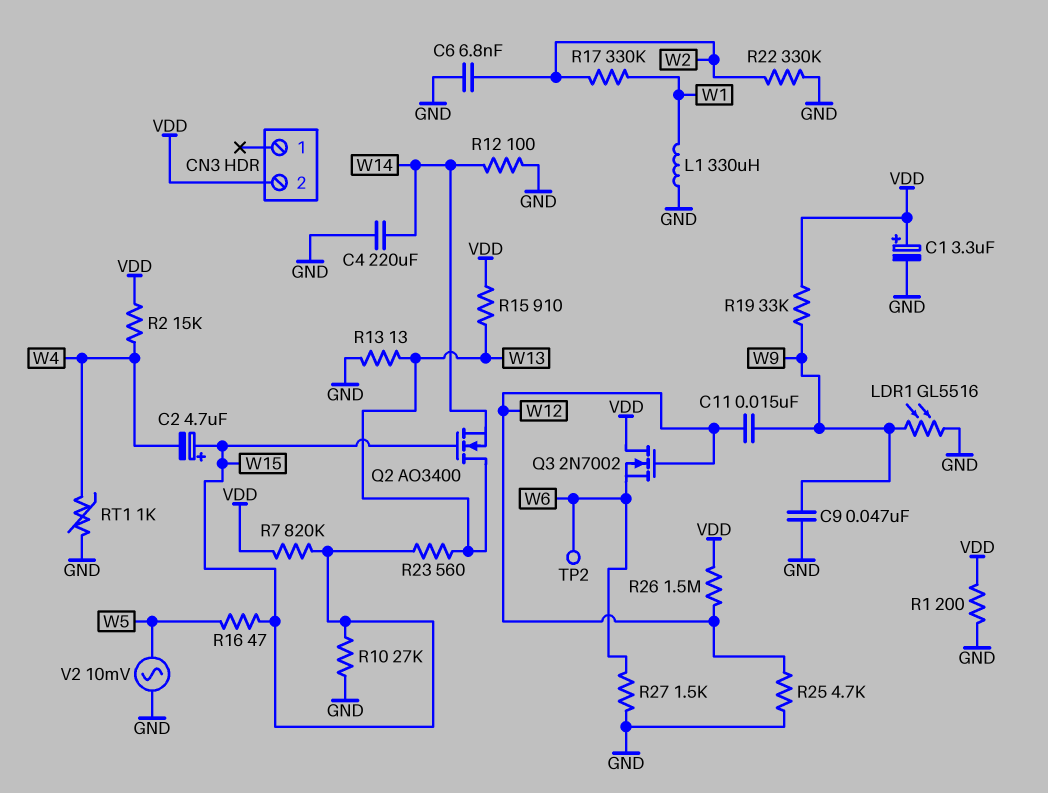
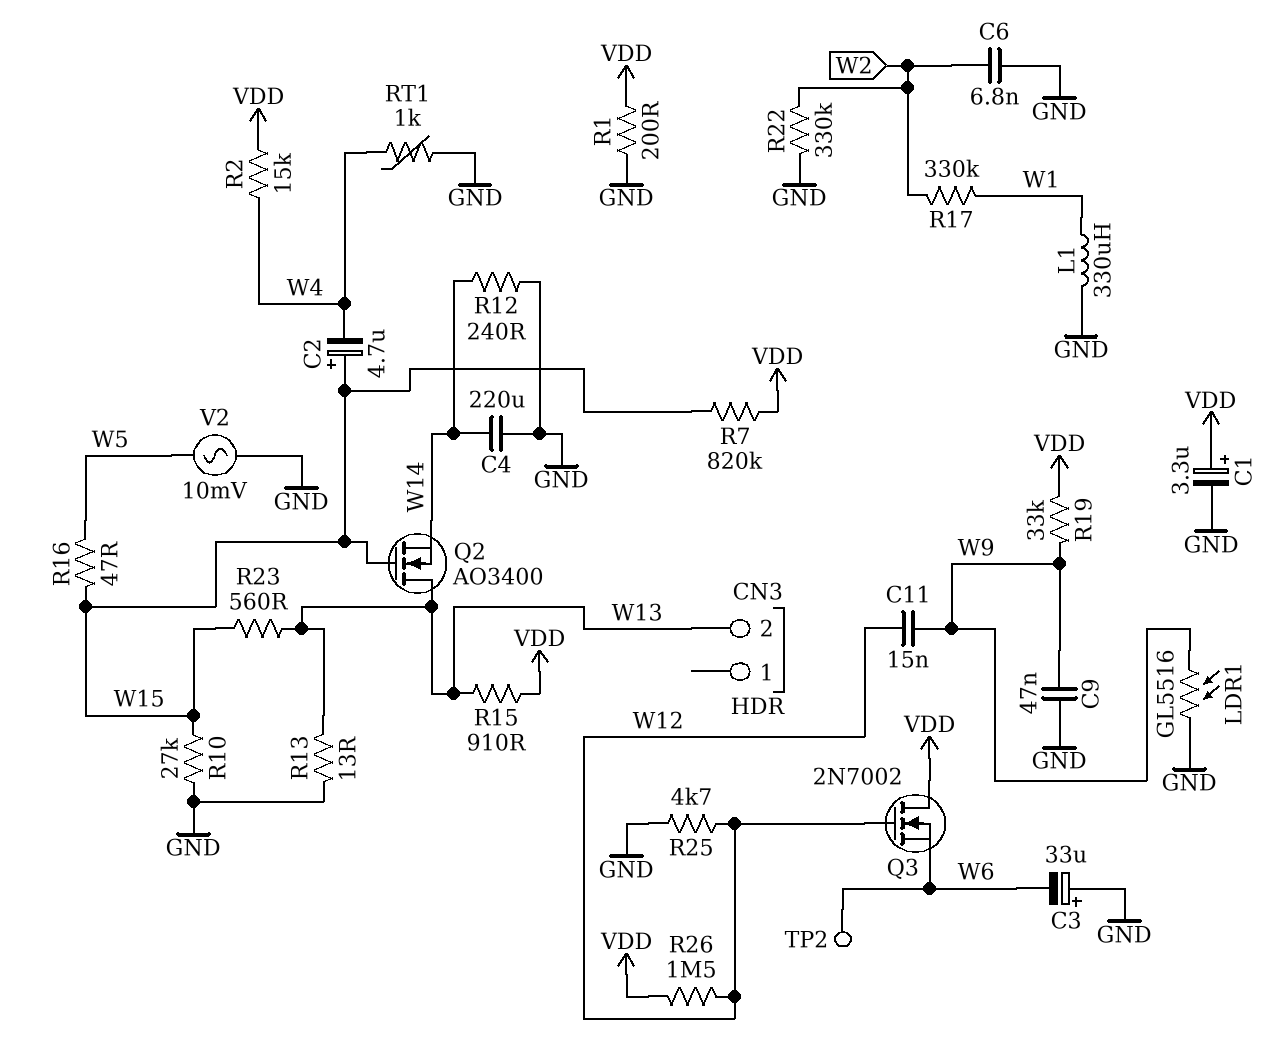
C3: none -> 33uF (plus GND, minus W6)
CN3 pin 2: VDD -> W13
R12: 100 (GND, W14) -> 240 (GND, W14)
R27: 1.5k (GND, W6) -> none

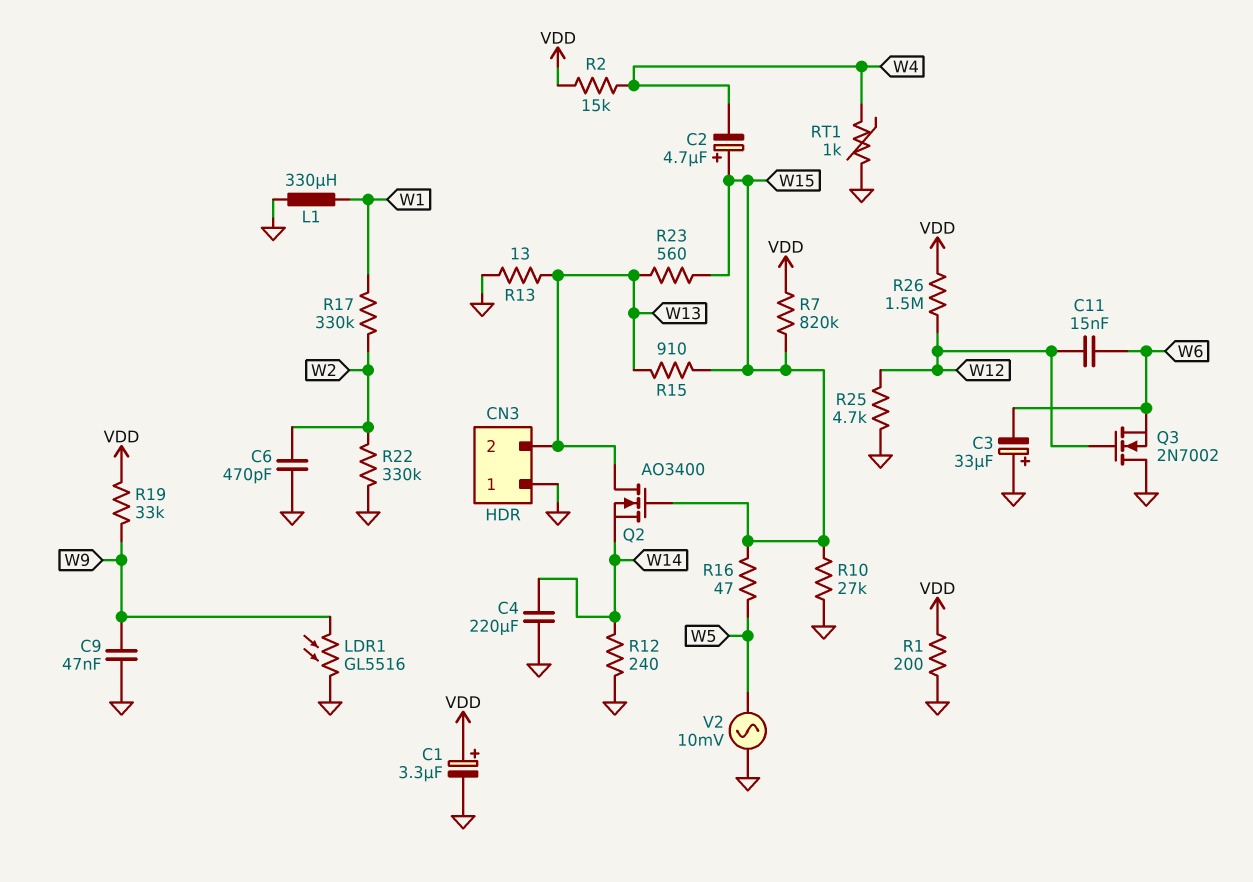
C6: 6.8nF (GND, W2) -> 470pF (GND, W2)
C11: 15nF (W9, W12) -> 15nF (W6, W12)
CN3 pin 1: none -> GND
Q3: NMOS 2N7002 (G W12, D VDD, S W6) -> NMOS 2N7002 (G W12, D GND, S W6)
R15: 910 (VDD, W13) -> 910 (W13, W15)
TP2: test point (W6) -> none

